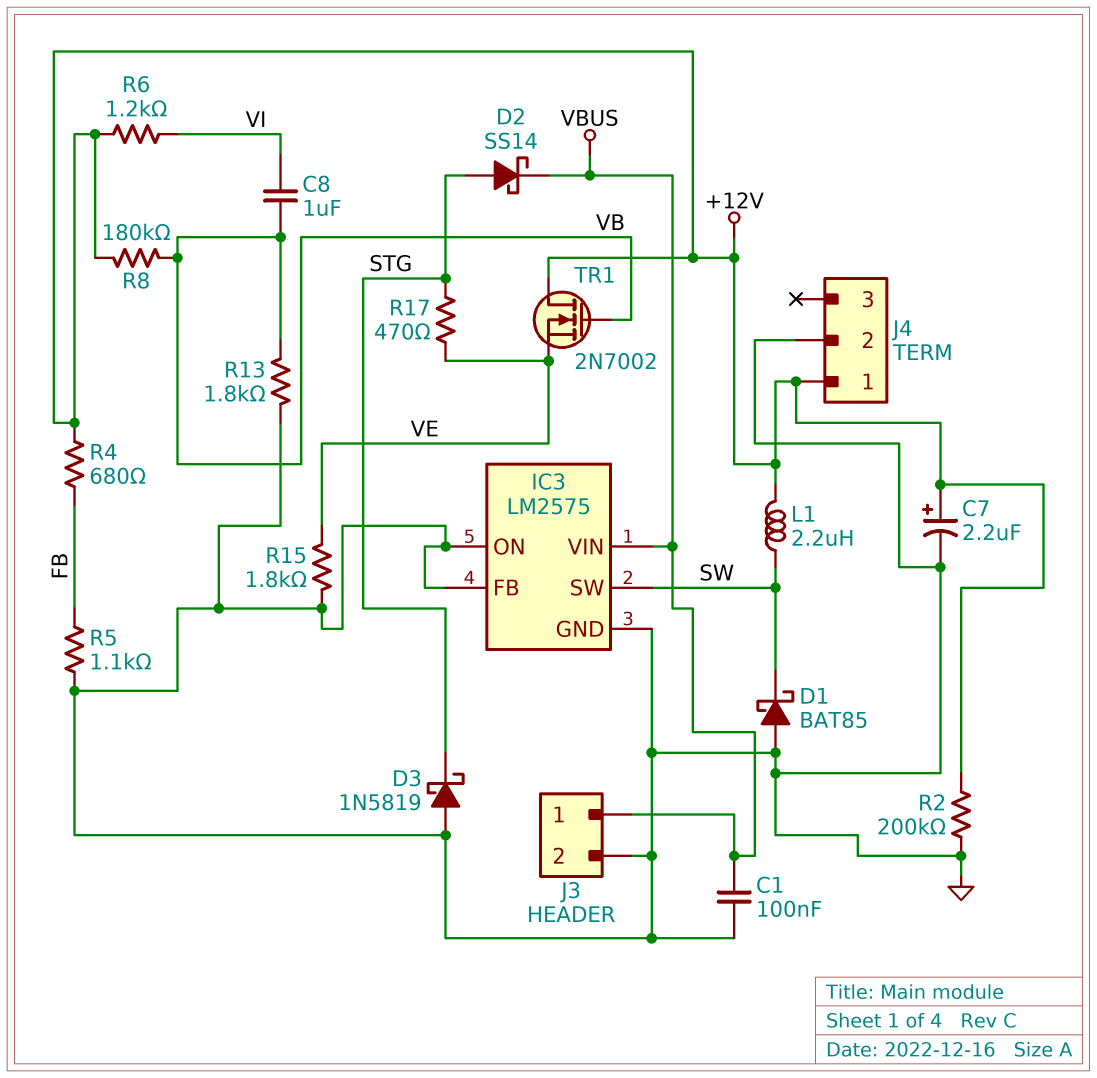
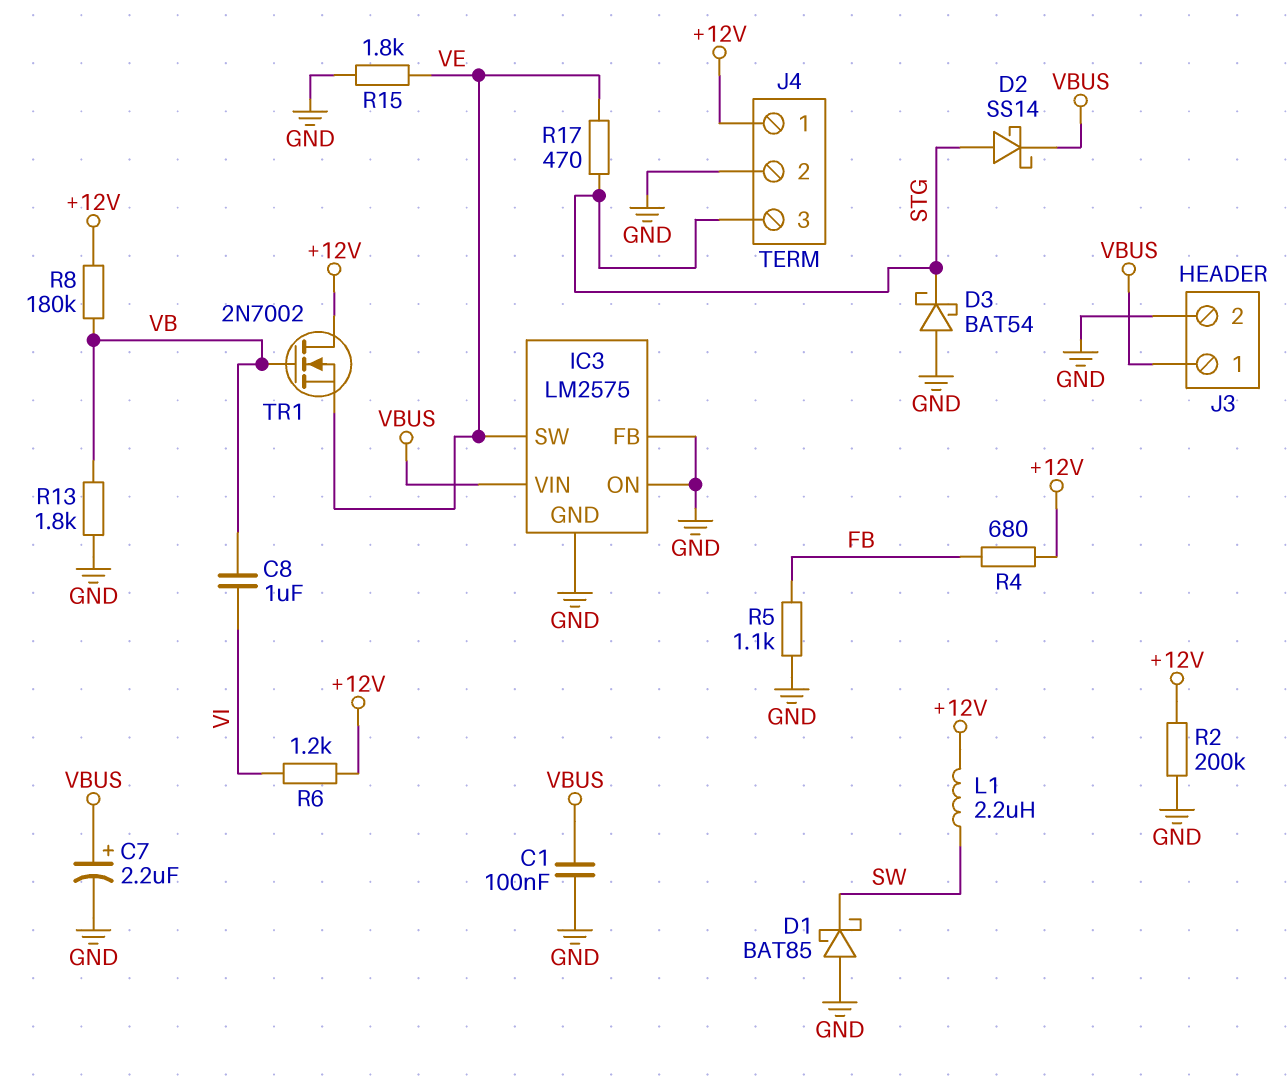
C7: 2.2uF (plus +12V, minus GND) -> 2.2uF (plus VBUS, minus GND)
D3: schottky 1N5819 (A GND, K STG) -> schottky BAT54 (A GND, K STG)
IC3 pin SW: SW -> VE
J4 pin 3: none -> STG

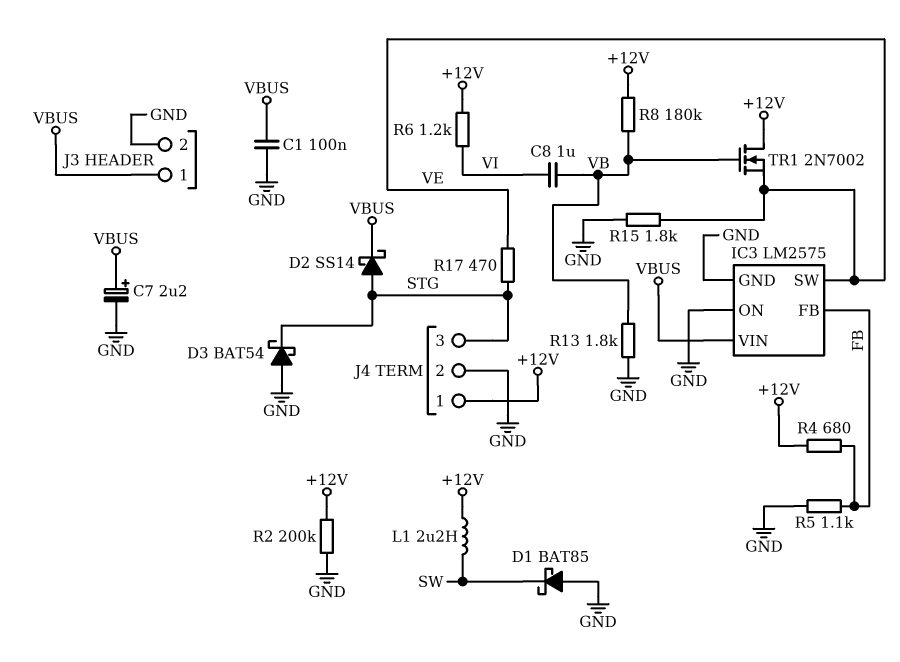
IC3 pin FB: GND -> FB

